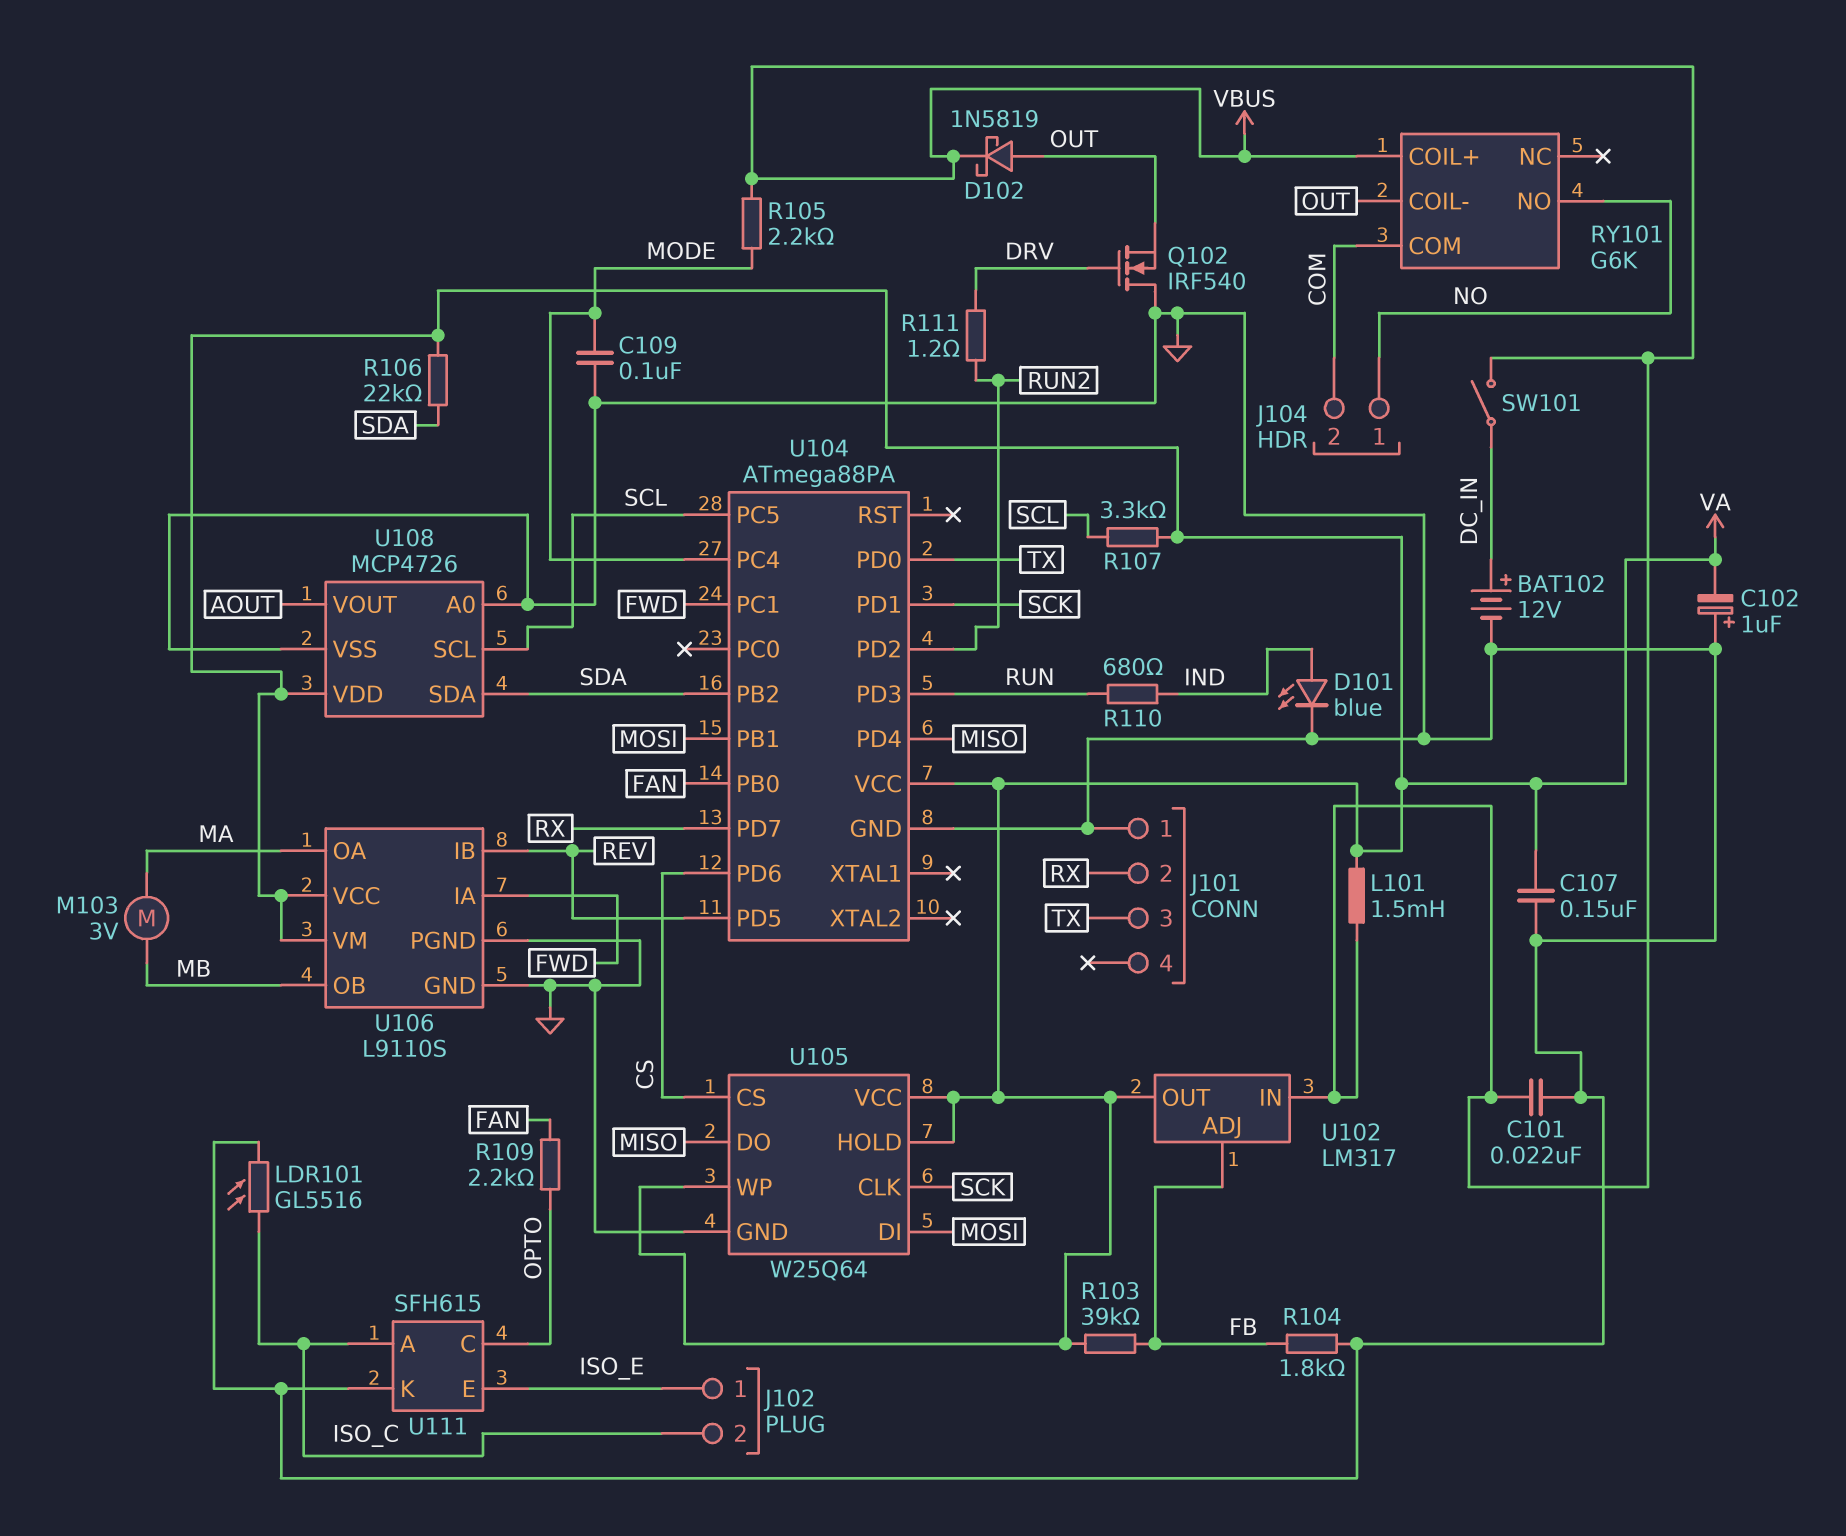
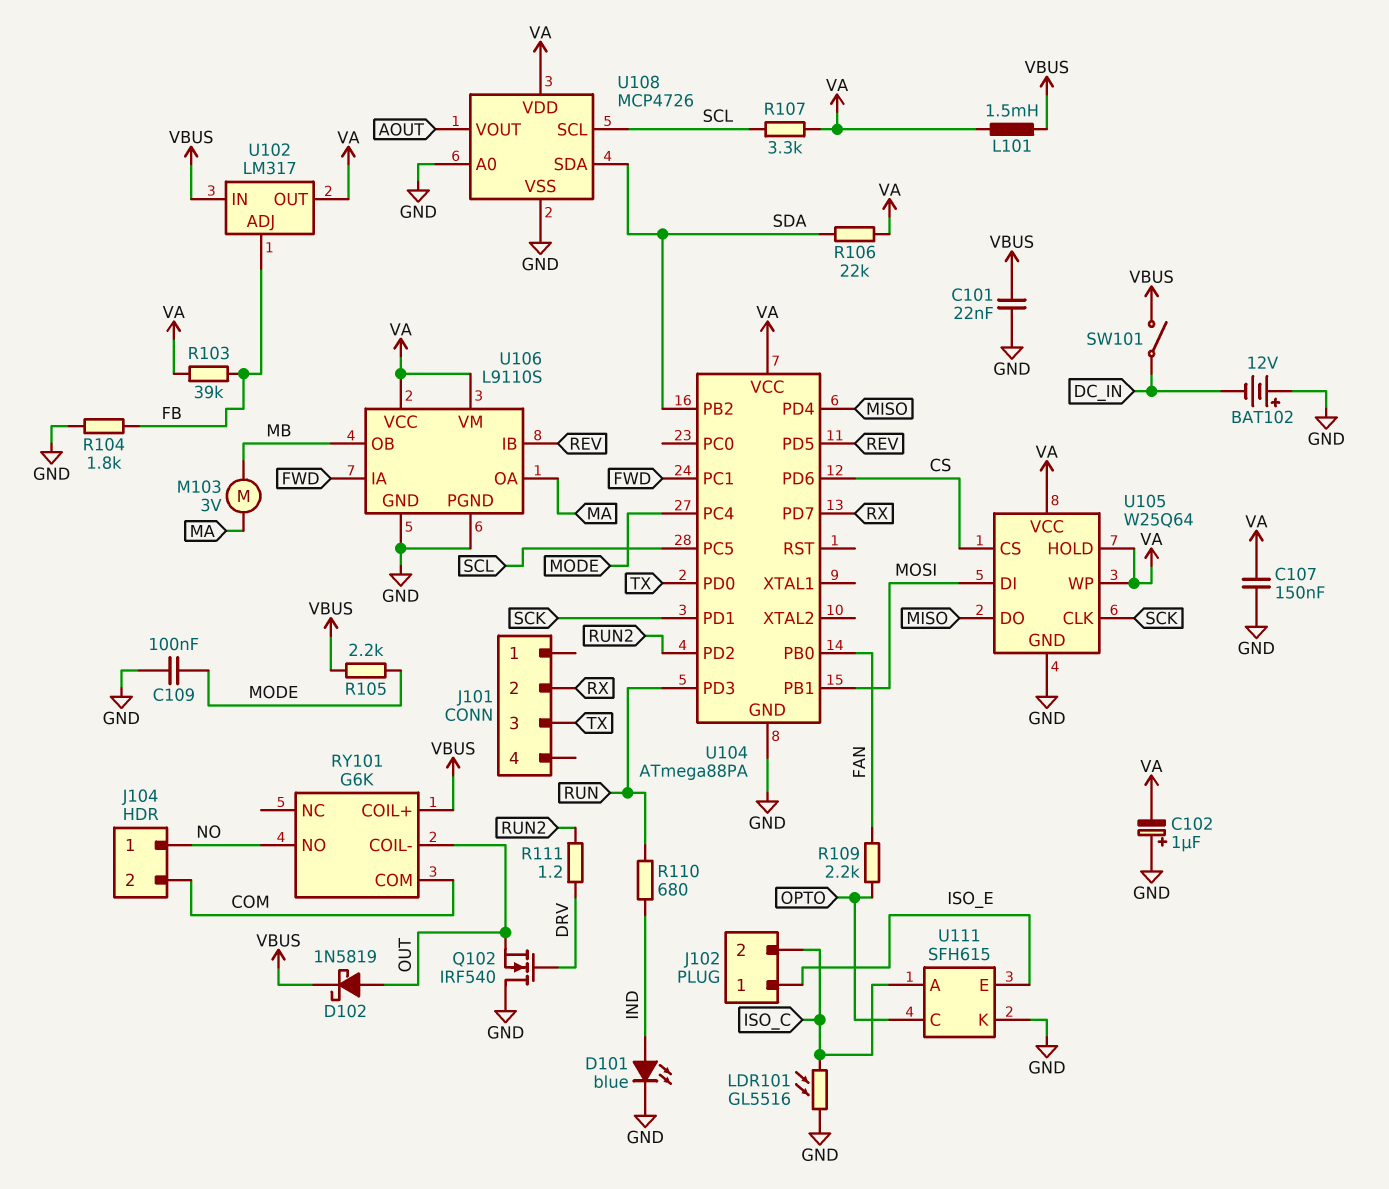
BAT102: 12V (plus DC_IN, minus GND) -> 12V (plus GND, minus DC_IN)
J101 pin 1: GND -> none

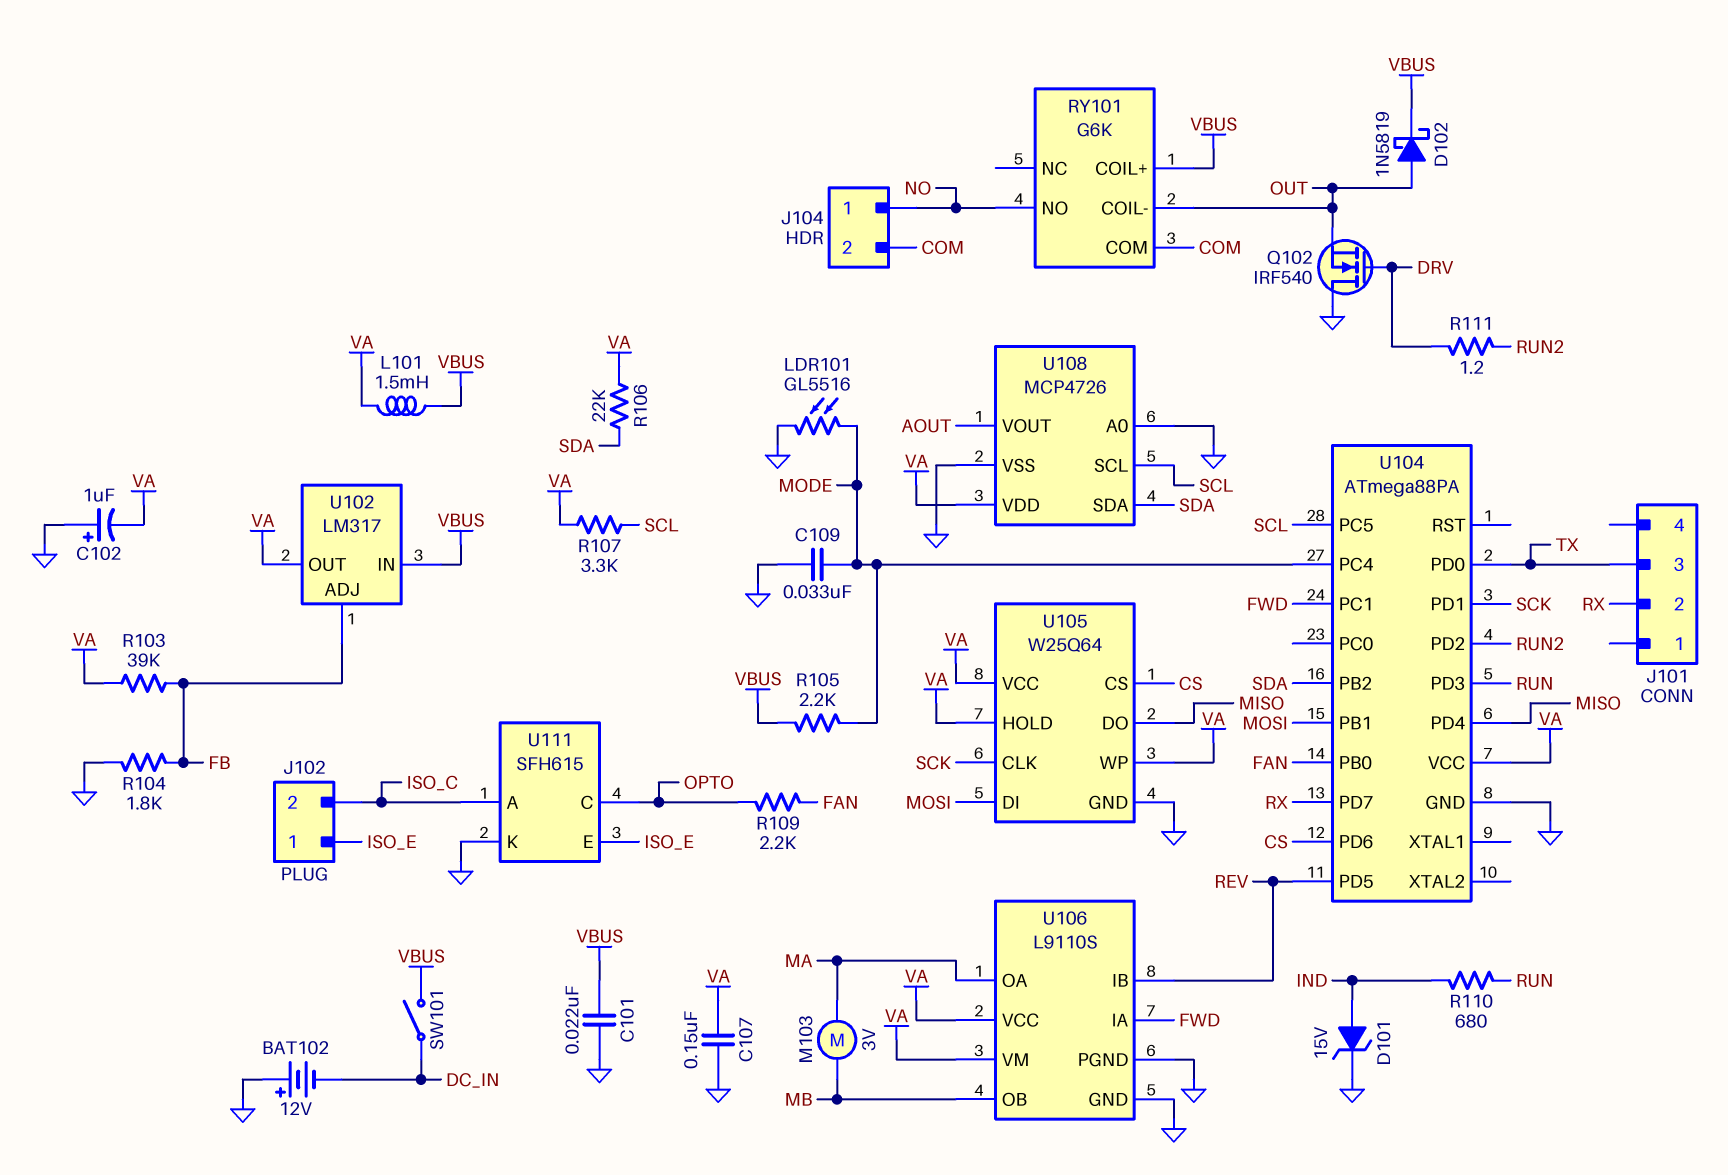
C109: 100nF (GND, MODE) -> 33nF (GND, MODE)
D101: LED blue (A IND, K GND) -> zener 15V (A IND, K GND)
LDR101: GL5516 (GND, ISO_C) -> GL5516 (GND, MODE)

